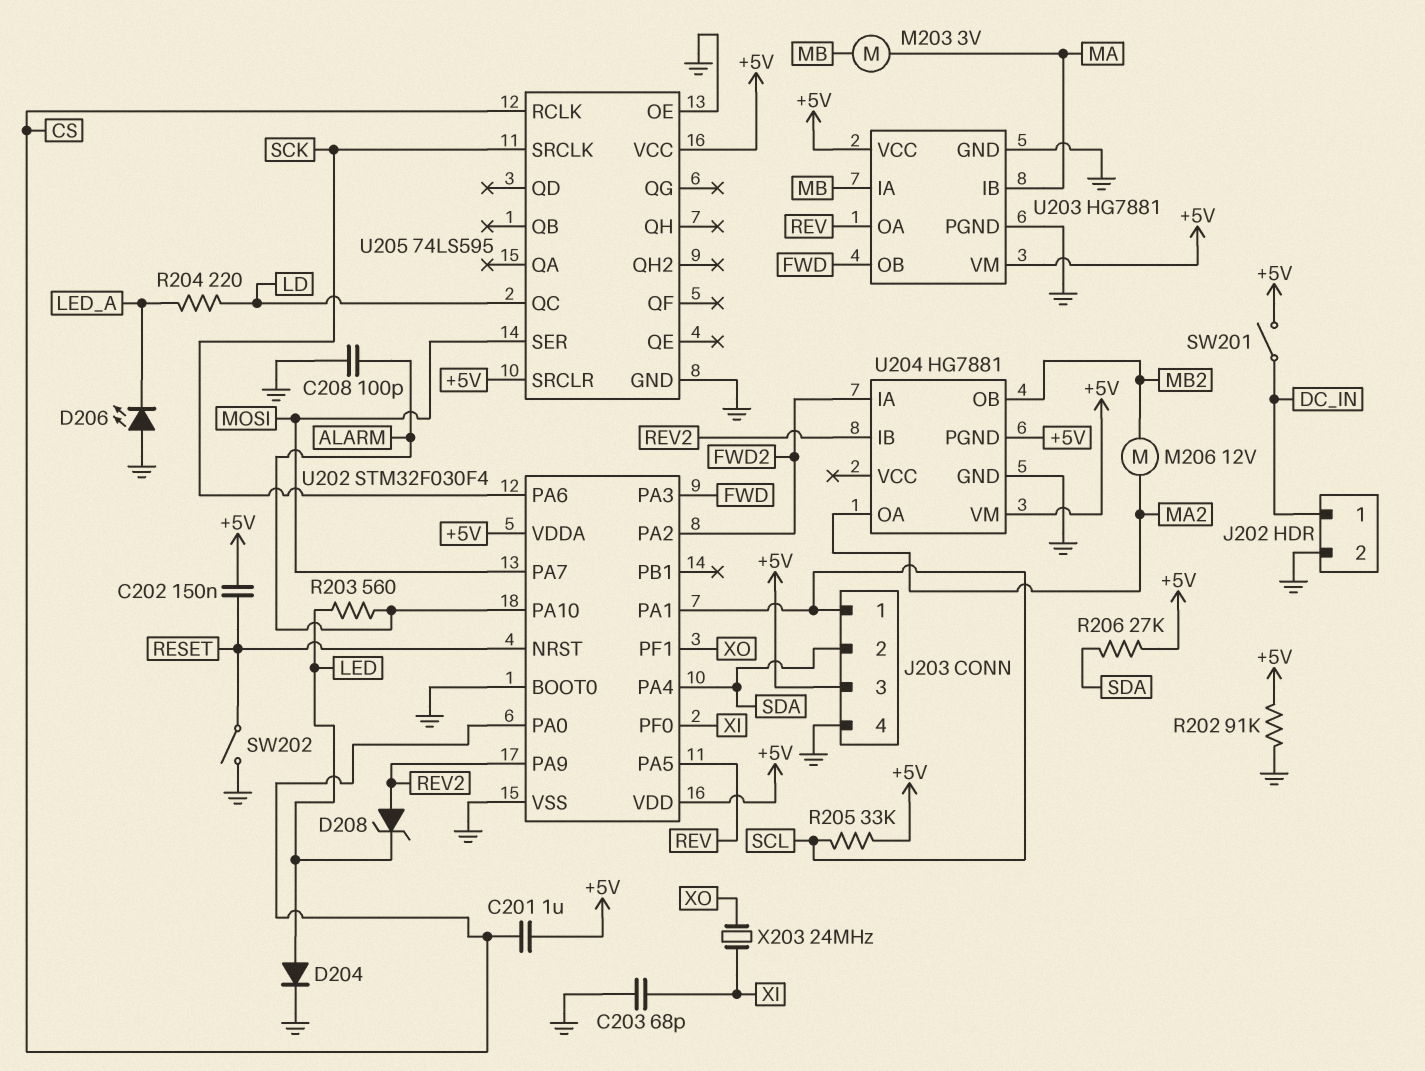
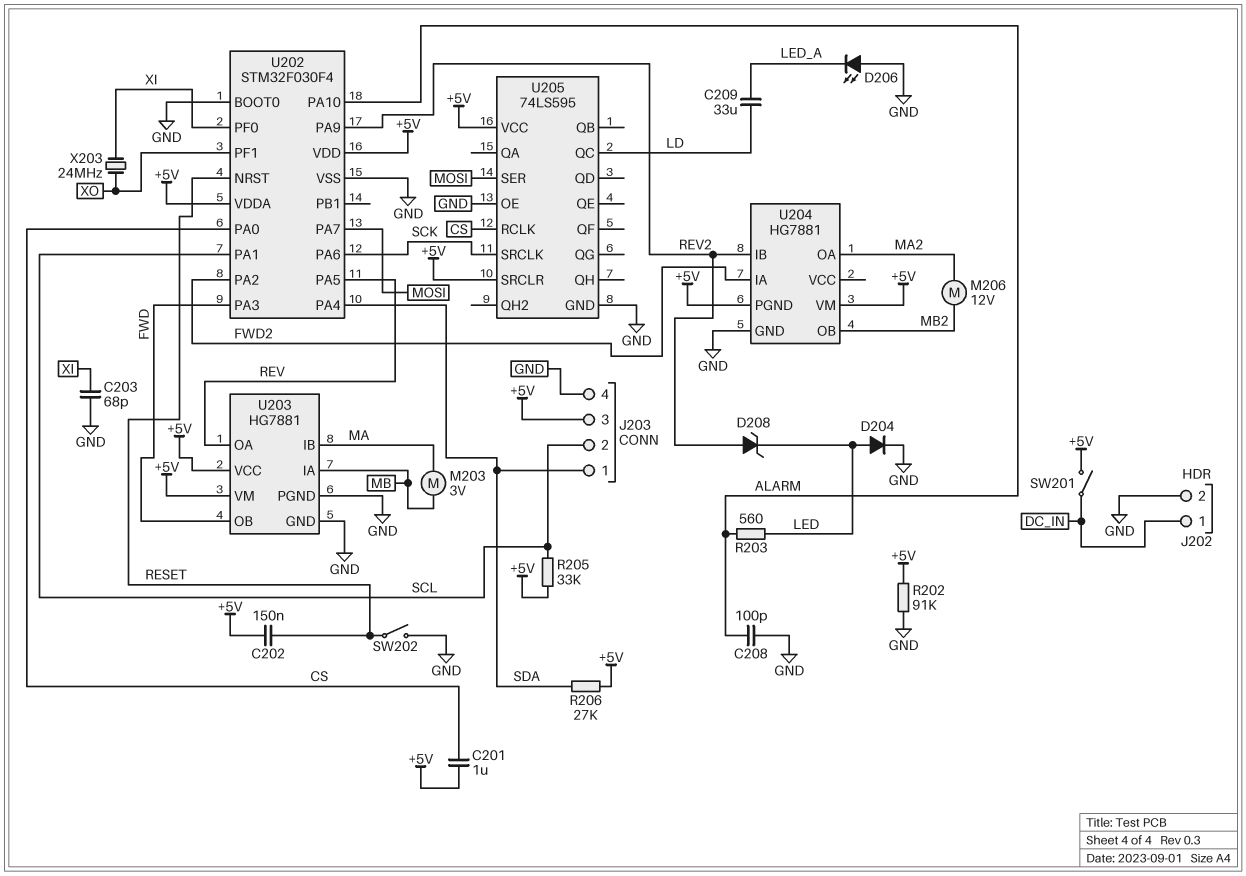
C209: none -> 33uF (LD, LED_A)
J203 pin 1: SCL -> SDA
J203 pin 2: SDA -> SCL
R204: 220 (LD, LED_A) -> none

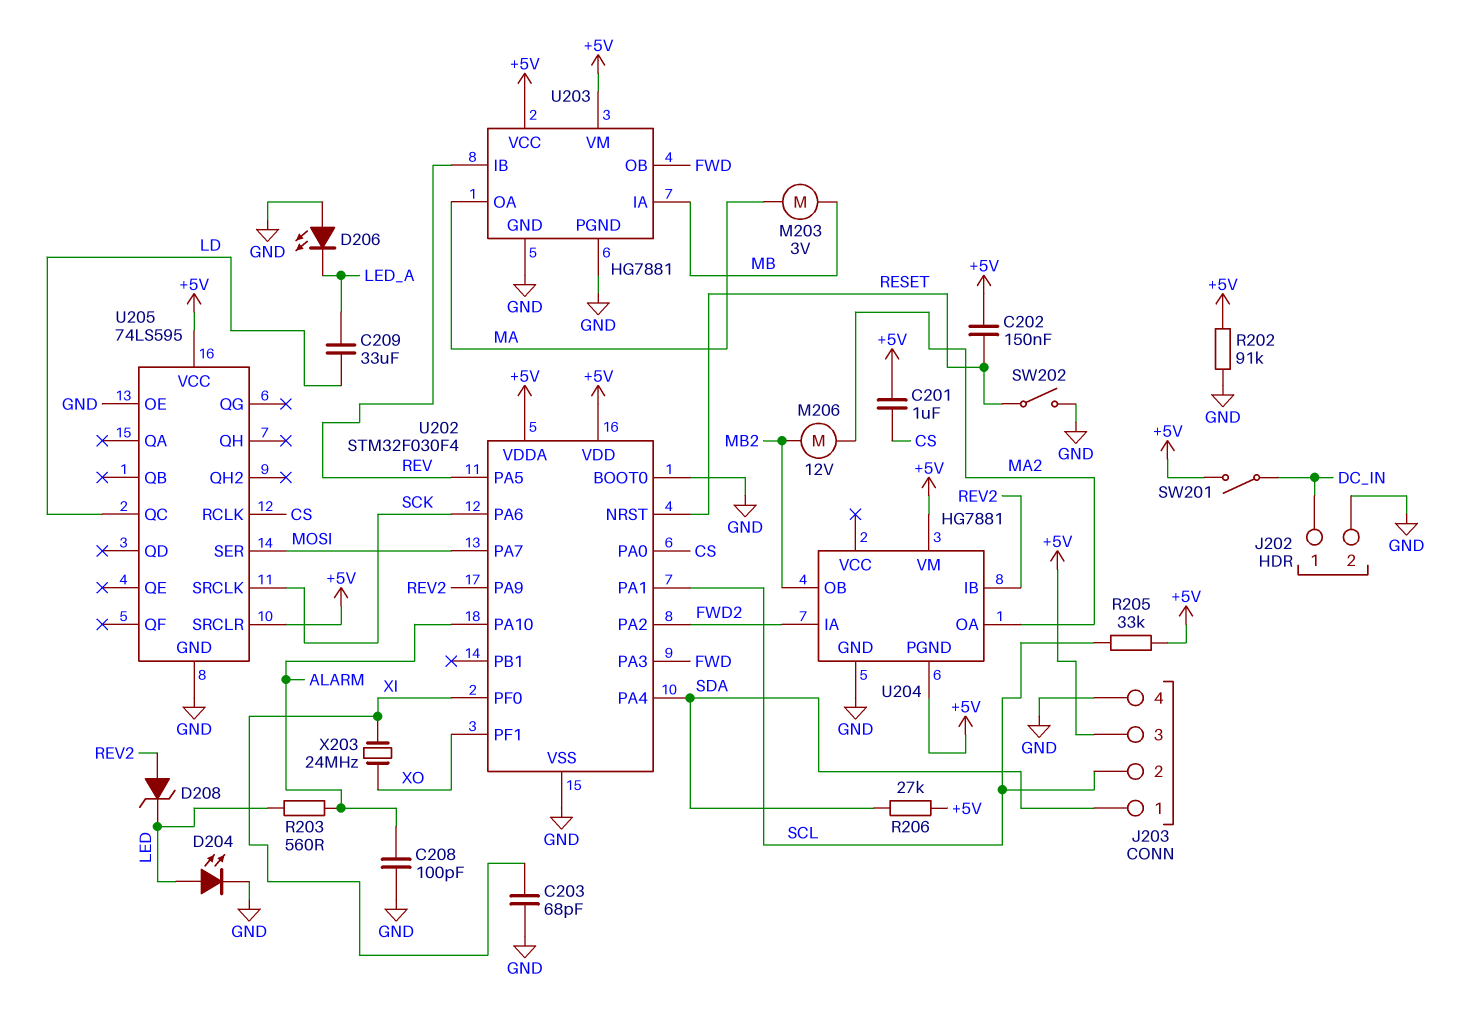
D204: diode (A LED, K GND) -> LED (A LED, K GND)
U203 pin IB: MA -> REV
U203 pin OA: REV -> MA

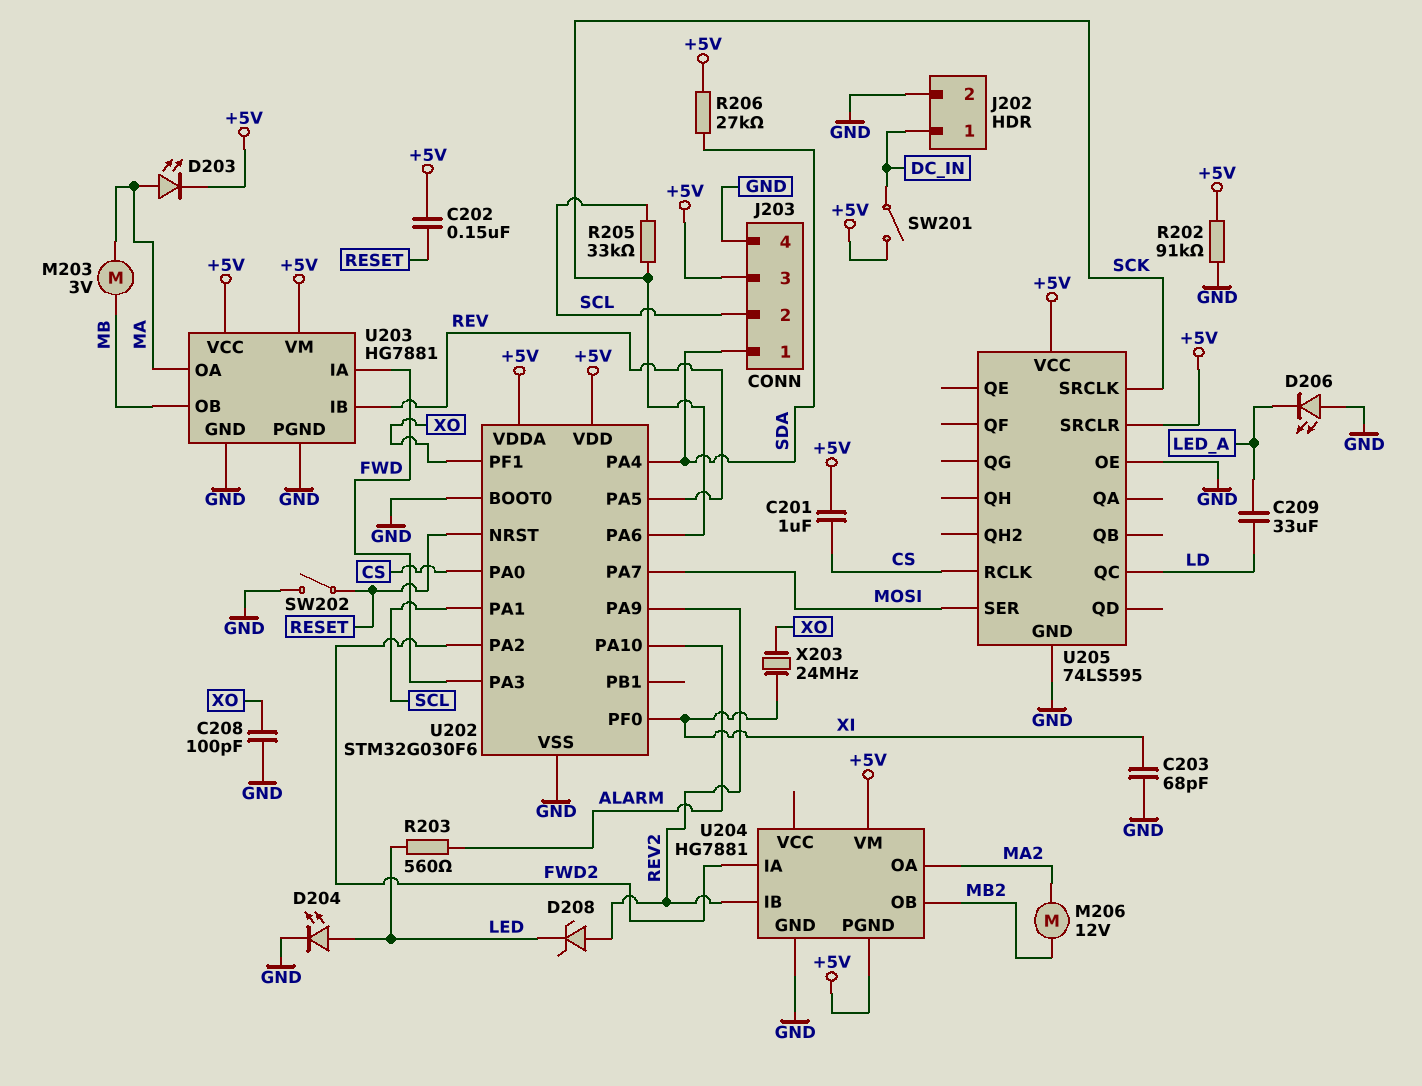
C208: 100pF (ALARM, GND) -> 100pF (GND, XO)
D203: none -> LED (A MA, K +5V)
R205: 33k (+5V, SCL) -> 33k (SCK, SCL)
U202: STM32F030F4 -> STM32G030F6
U203 pin IA: MB -> FWD
U203 pin OB: FWD -> MB

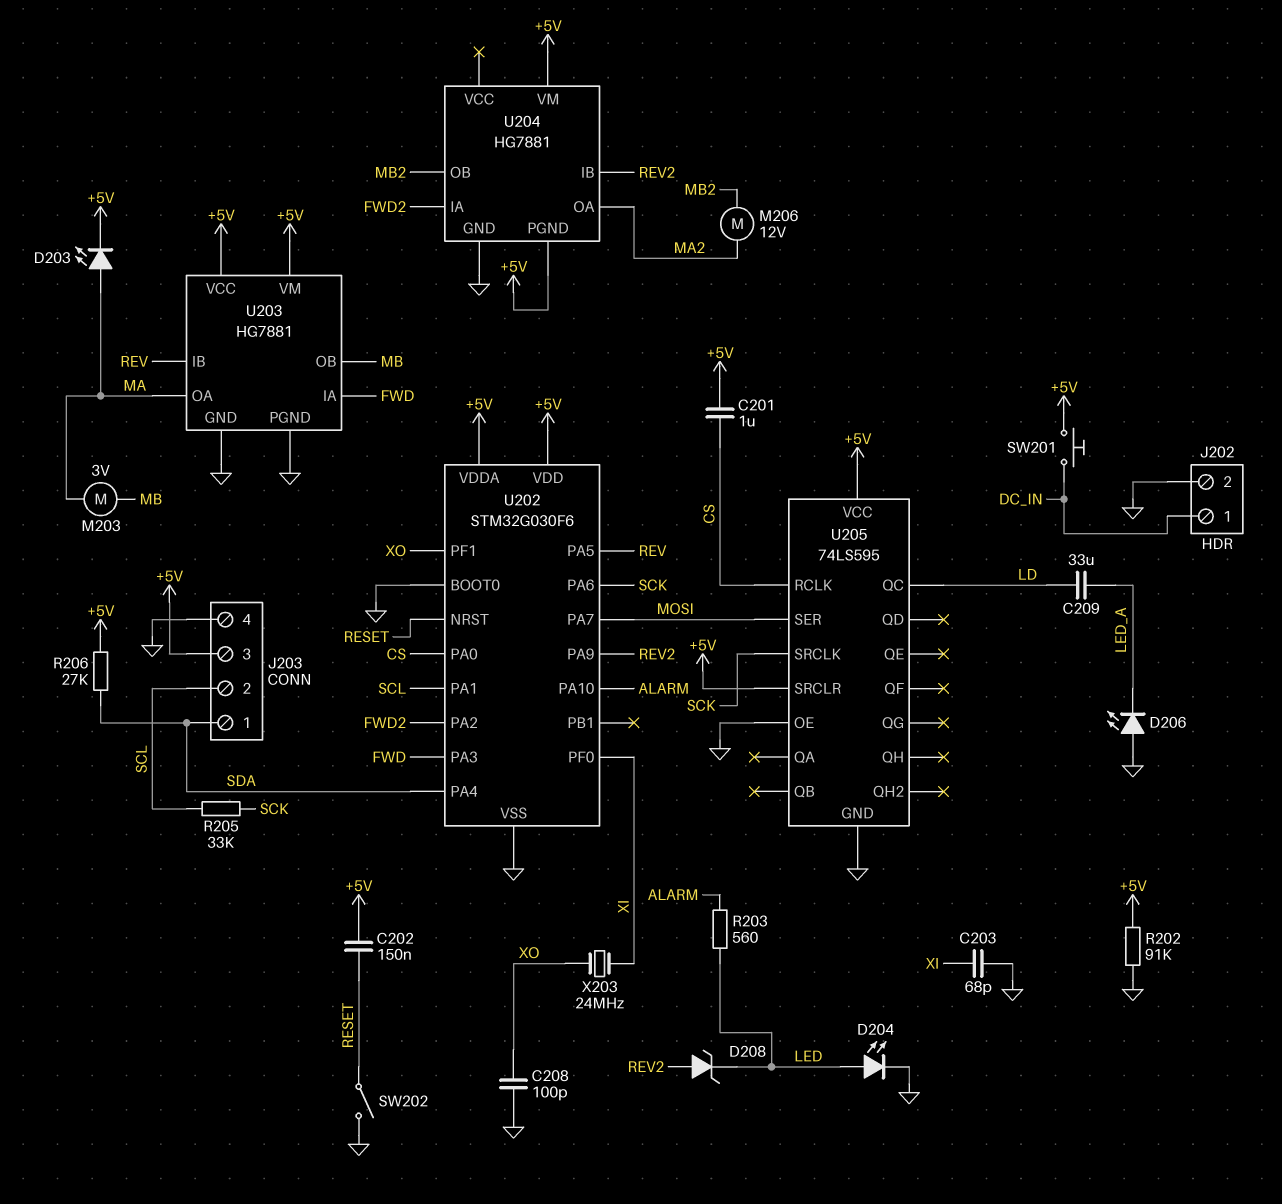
SW201: switch (+5V, DC_IN) -> button (+5V, DC_IN)

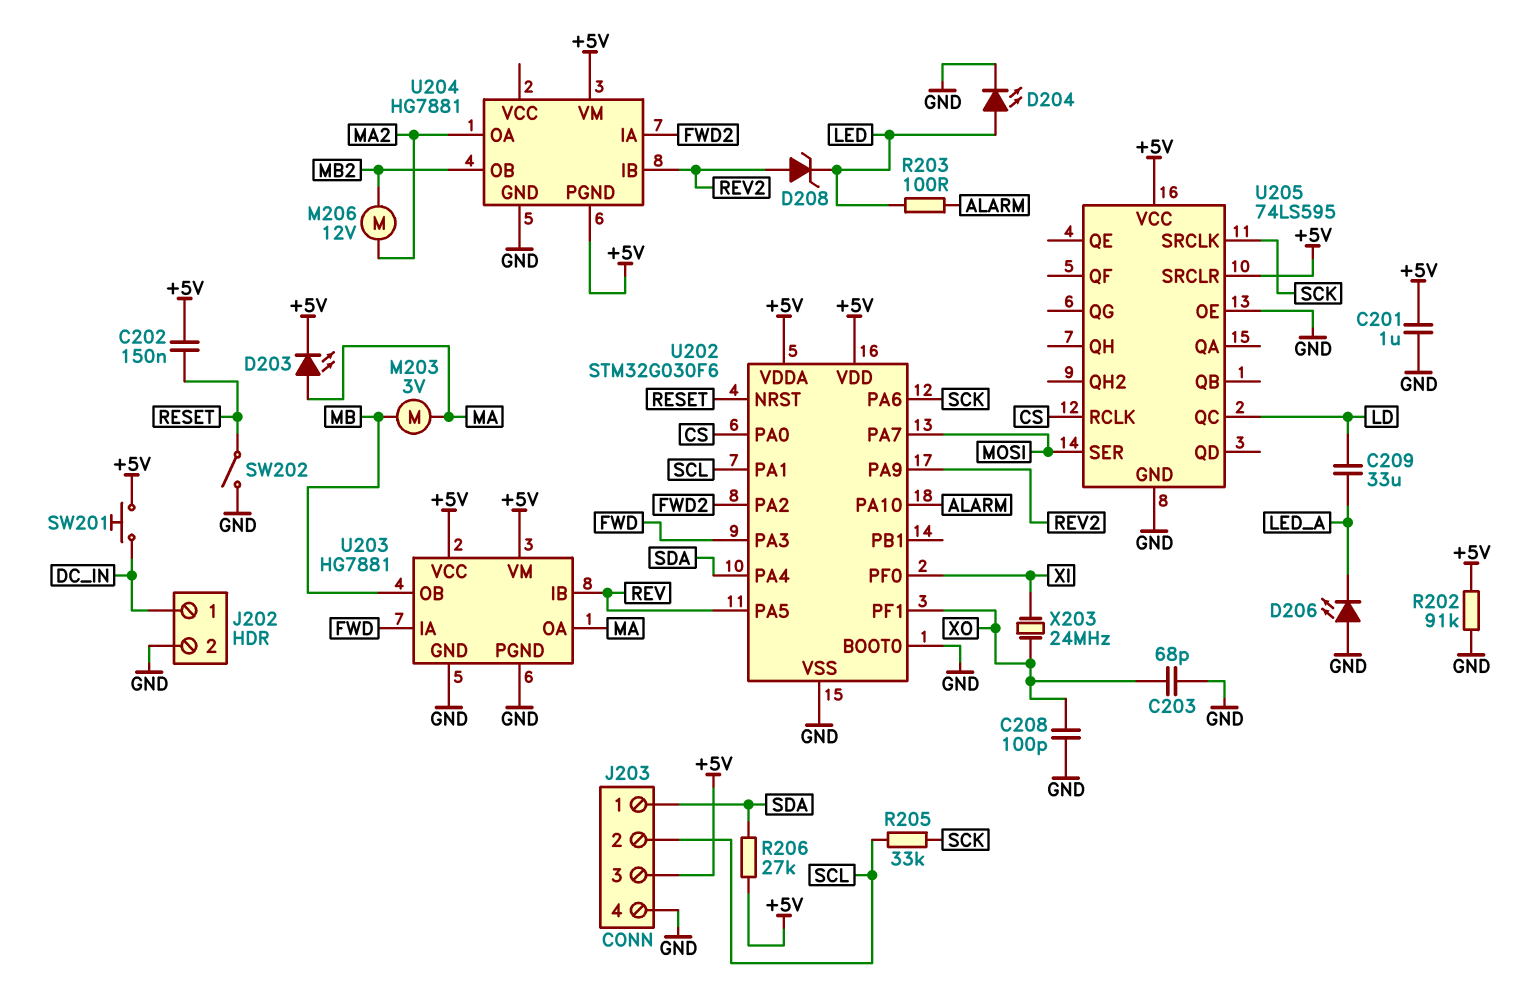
C201: 1uF (+5V, CS) -> 1uF (+5V, GND)
C203: 68pF (GND, XI) -> 68pF (GND, XO)
R203: 560 (ALARM, LED) -> 100 (ALARM, LED)

